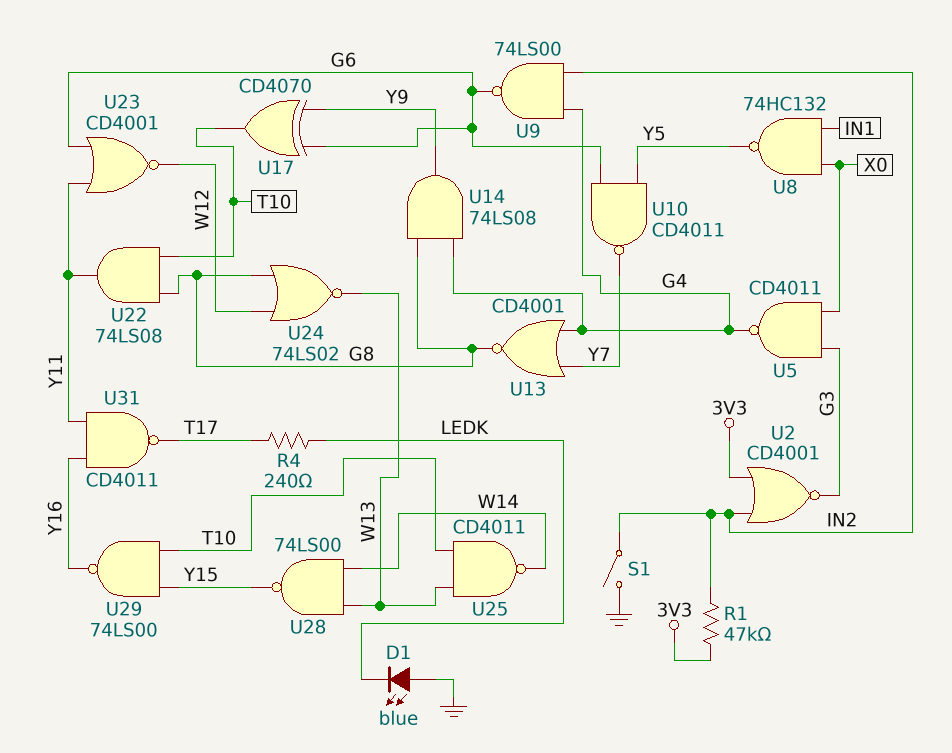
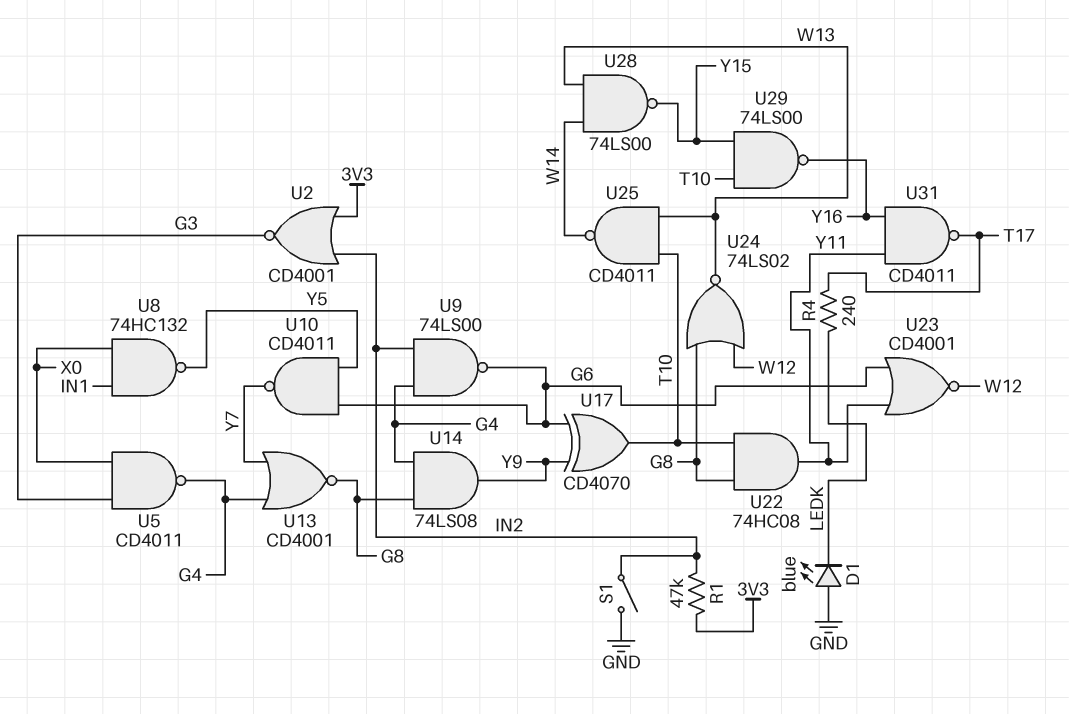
U22: AND 74LS08 (in G8, in T10, out Y11) -> AND 74HC08 (in G8, in T10, out Y11)

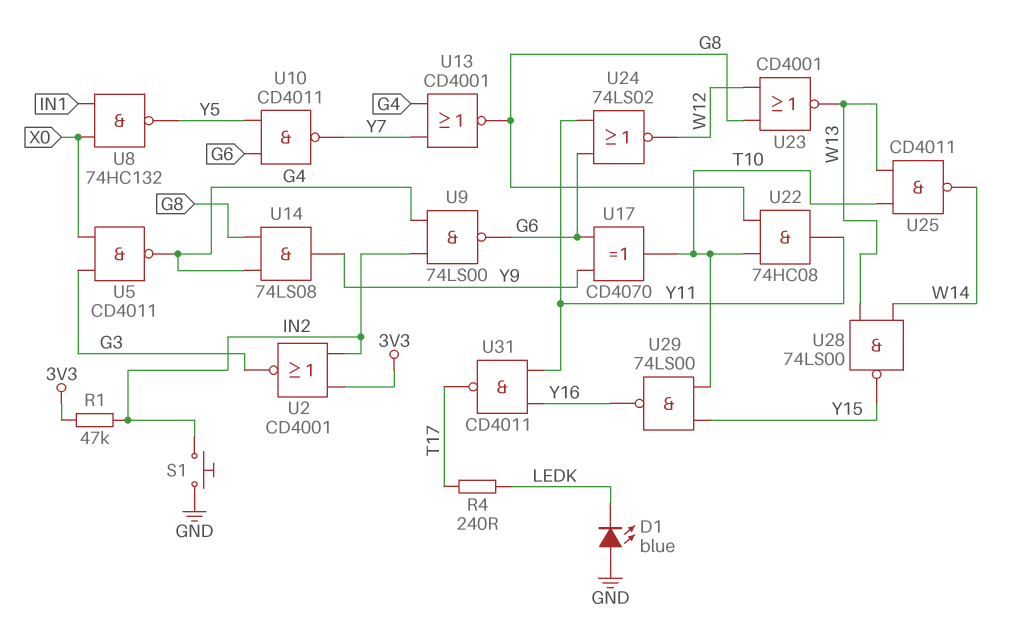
S1: switch (GND, IN2) -> button (GND, IN2)
U23: NOR CD4001 (in G6, in Y11, out W12) -> NOR CD4001 (in G8, in W12, out W13)
U24: NOR 74LS02 (in G8, in W12, out W13) -> NOR 74LS02 (in G6, in Y11, out W12)

